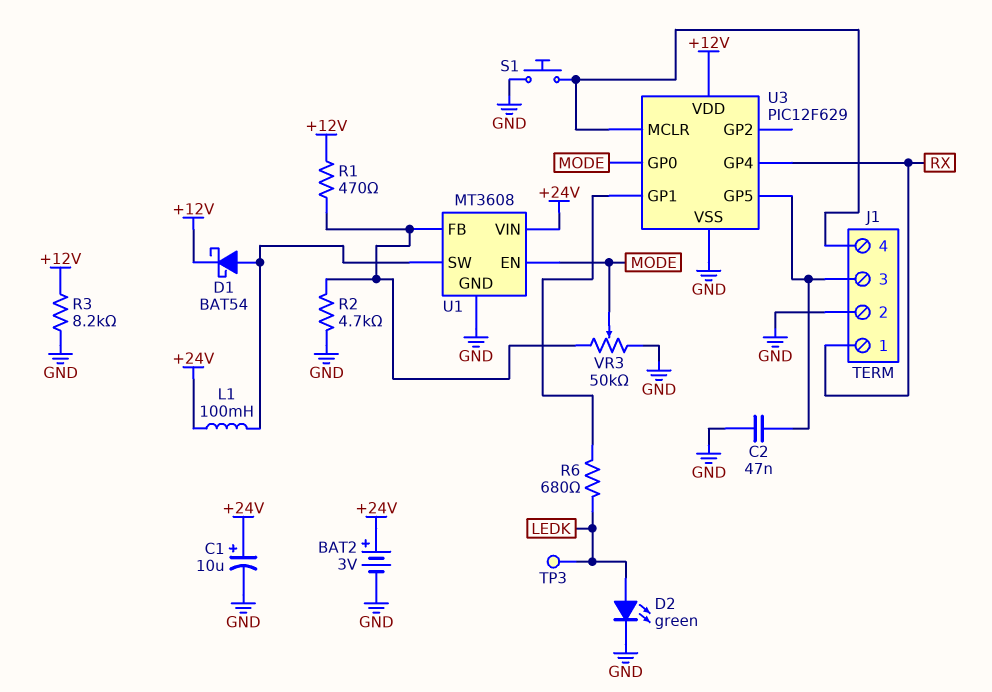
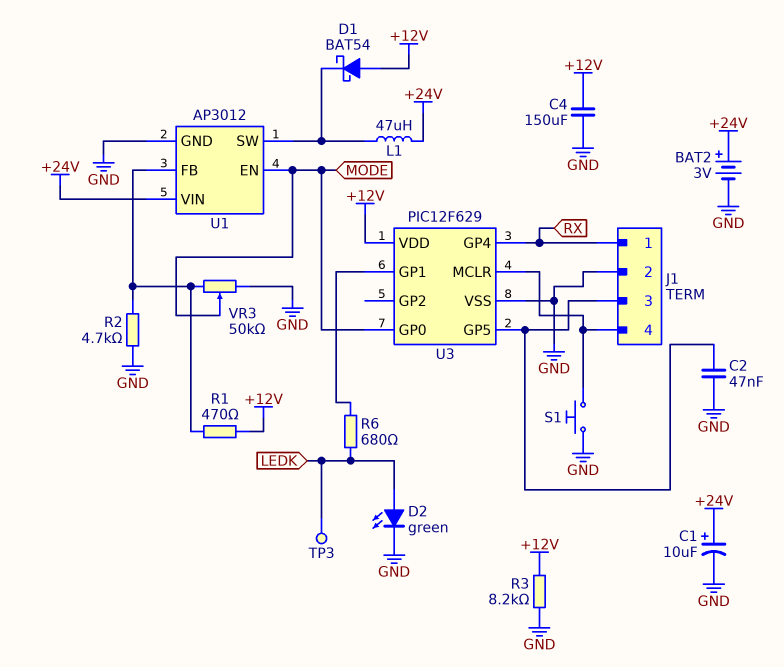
C4: none -> 150uF (+12V, GND)
D1: schottky BAT54 (A U1/SW, K +12V) -> schottky BAT54 (A +12V, K U1/SW)
L1: 100mH (+24V, U1/SW) -> 47uH (+24V, U1/SW)
U1: MT3608 -> AP3012

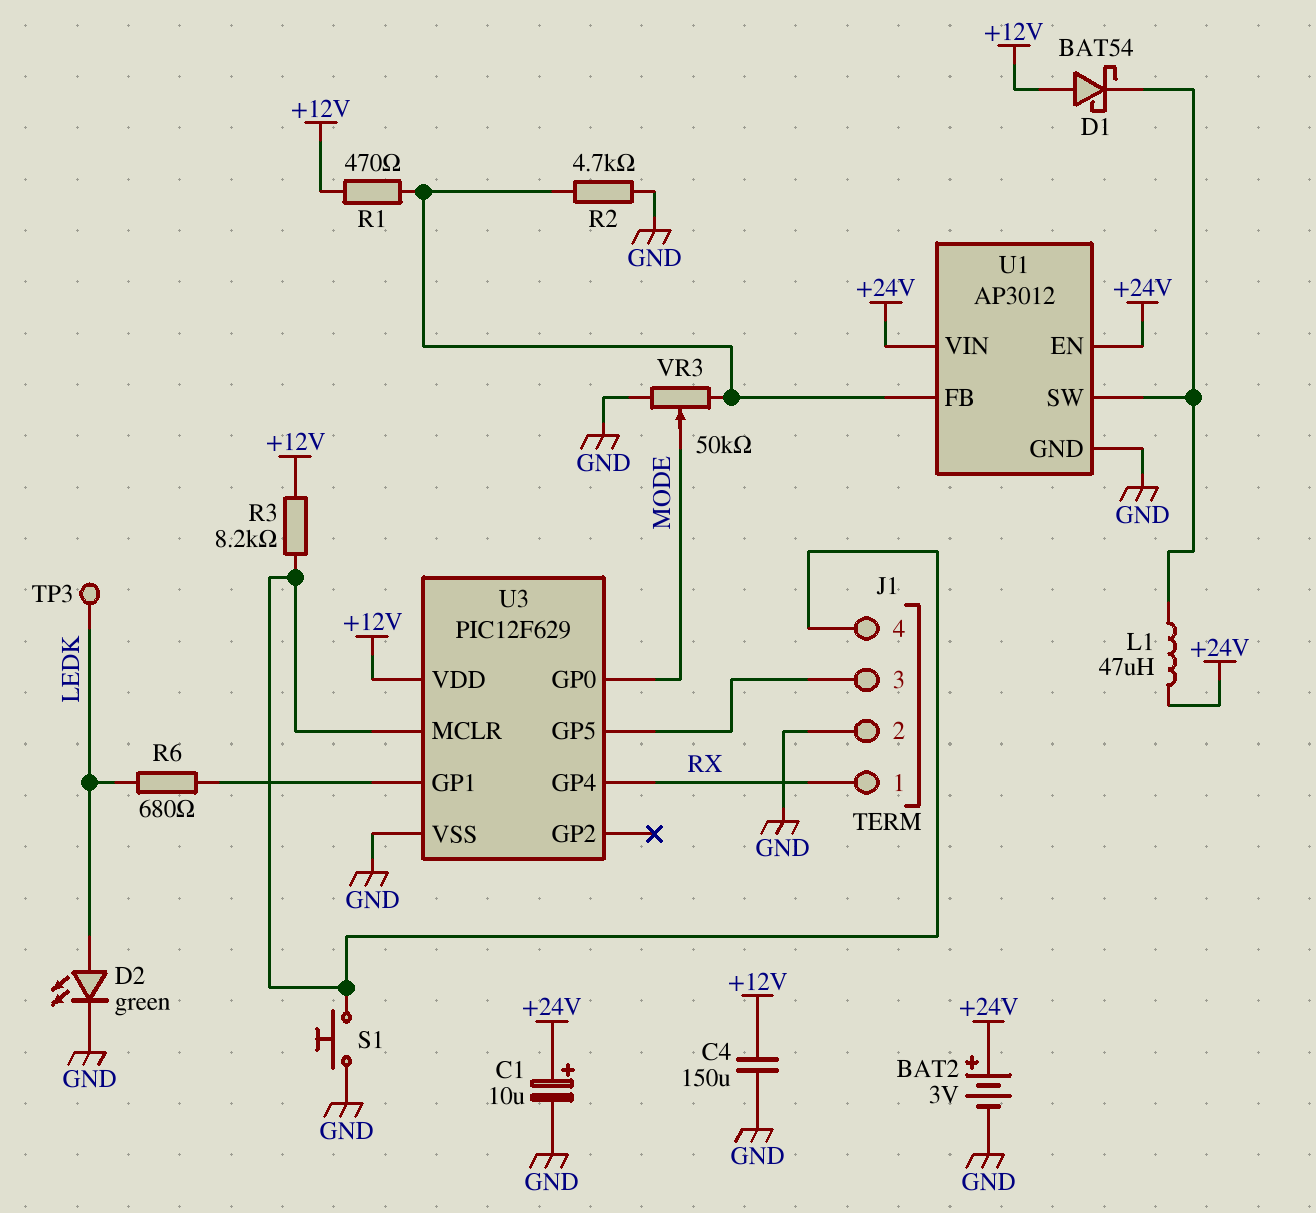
C2: 47nF (GND, J1/3) -> none
R3: 8.2k (+12V, GND) -> 8.2k (+12V, J1/4)
U1 pin EN: MODE -> +24V

